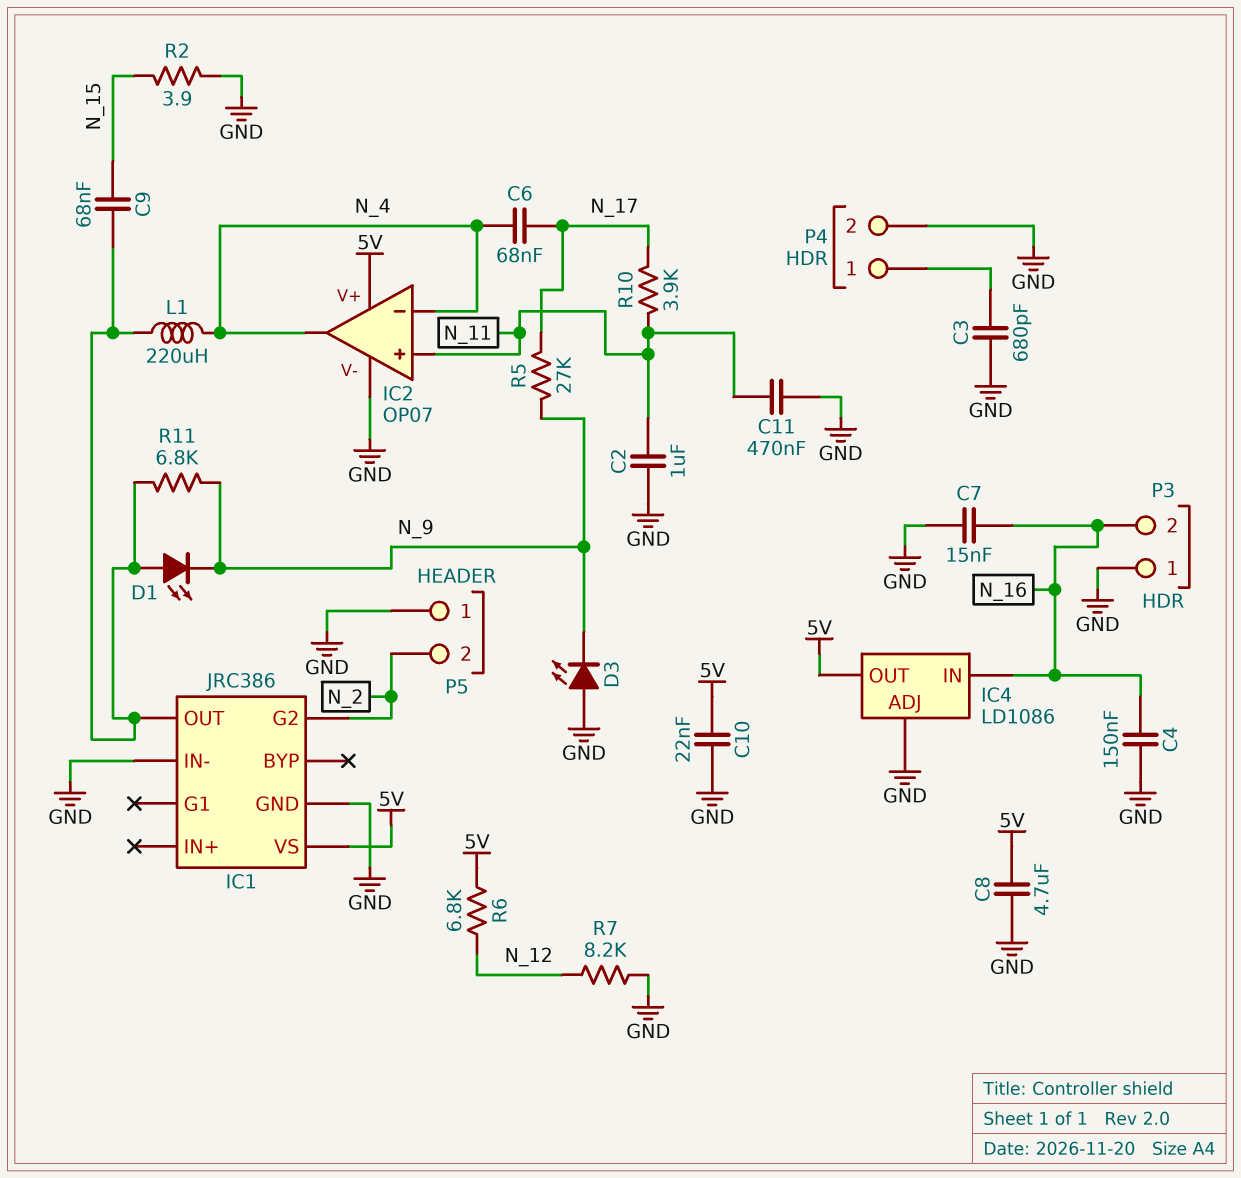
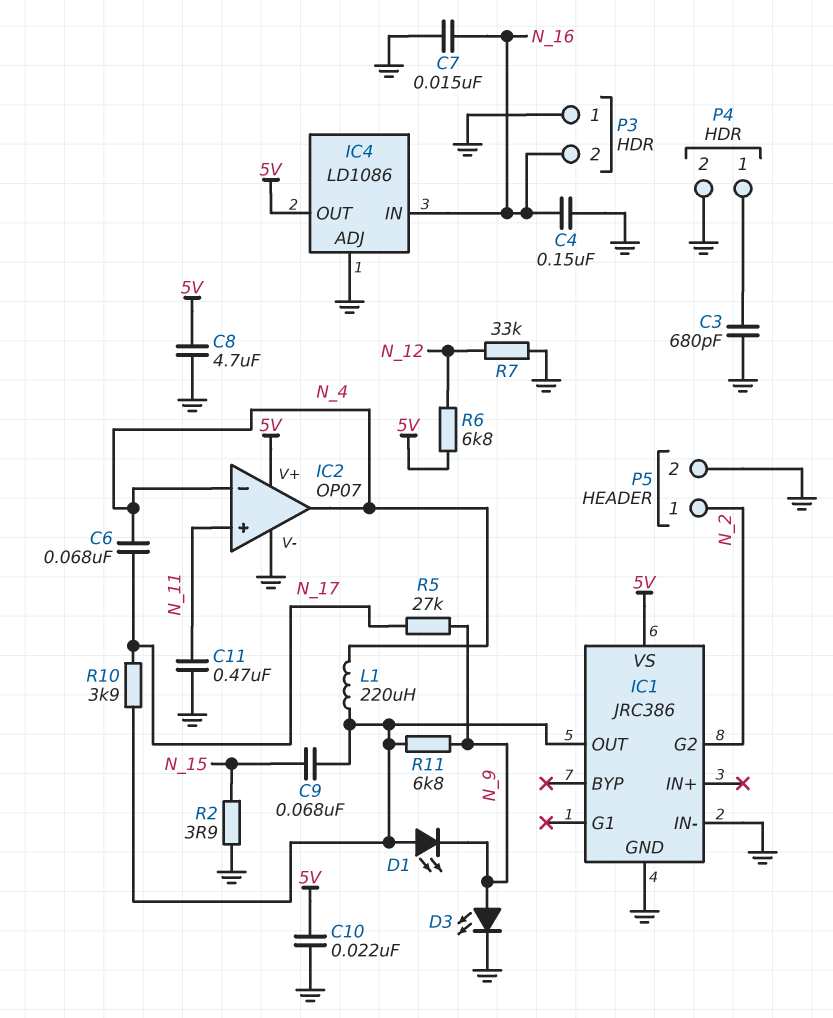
C2: 1uF (GND, N_11) -> none
D3: LED (A GND, K N_9) -> LED (A N_9, K GND)
P5 pin 1: GND -> N_2
P5 pin 2: N_2 -> GND
R7: 8.2k (GND, N_12) -> 33k (GND, N_12)
R10: 3.9k (N_11, N_17) -> 3.9k (IC1/OUT, N_17)

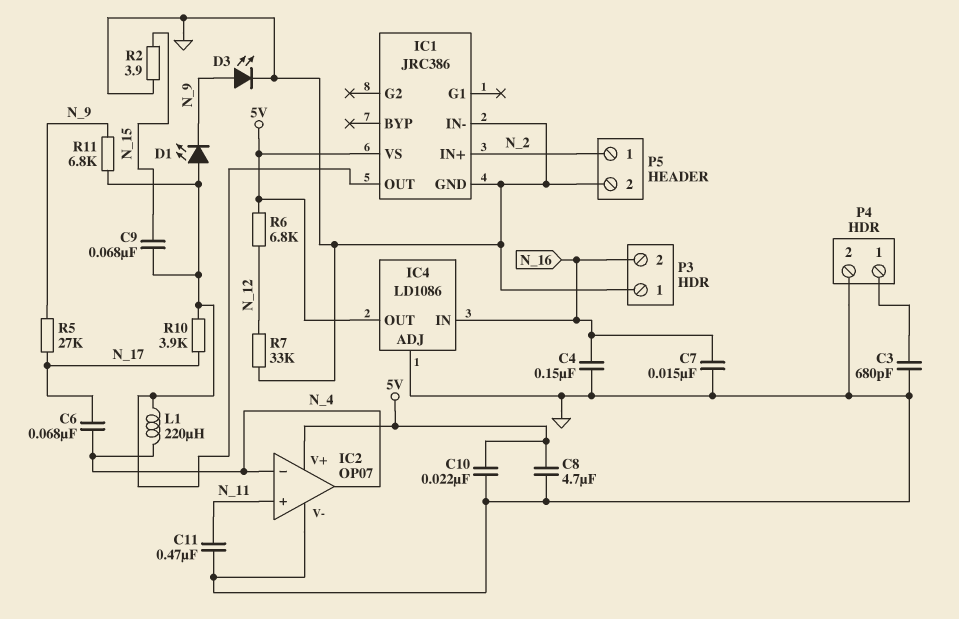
IC1 pin G2: N_2 -> none
IC1 pin IN+: none -> N_2

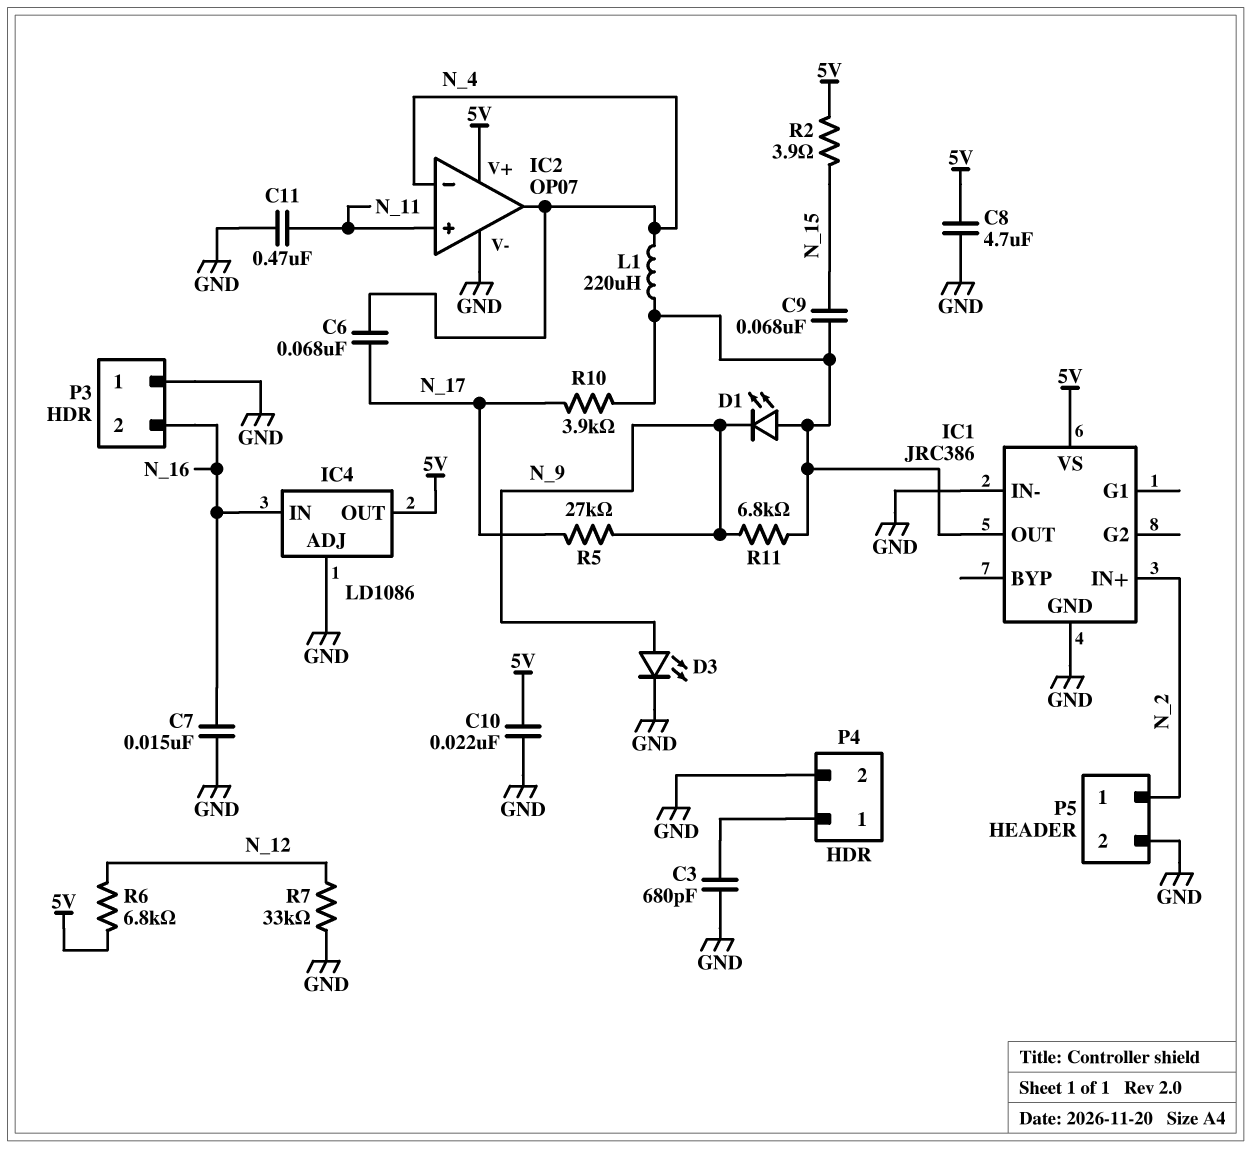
C4: 150nF (GND, N_16) -> none
R2: 3.9 (GND, N_15) -> 3.9 (5V, N_15)

